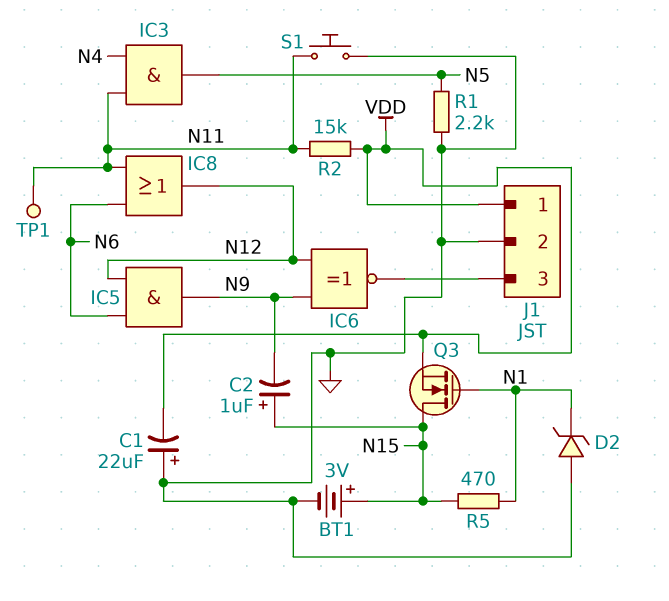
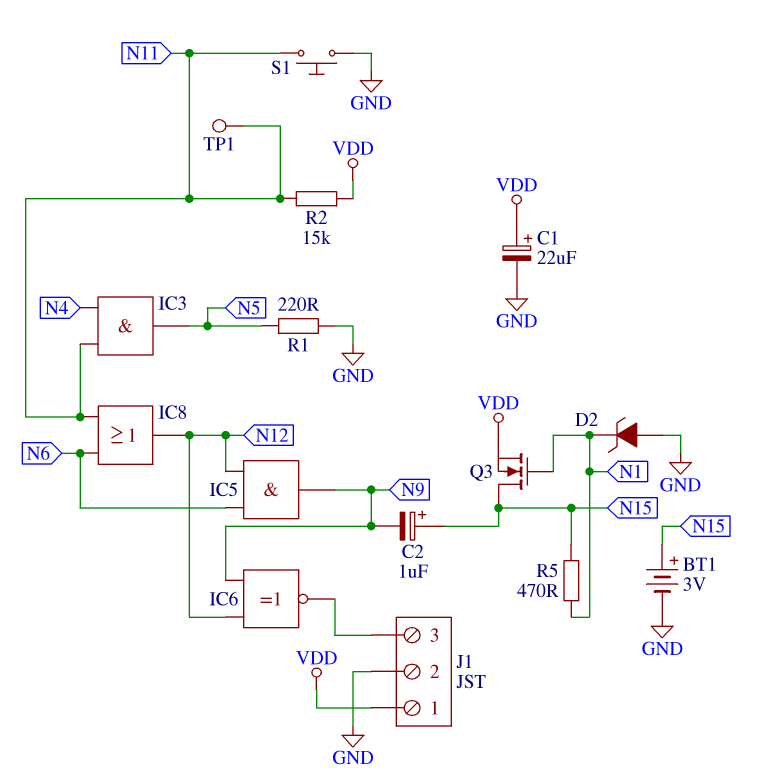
C1: 22uF (plus GND, minus VDD) -> 22uF (plus VDD, minus GND)
R1: 2.2k (GND, N5) -> 220 (GND, N5)

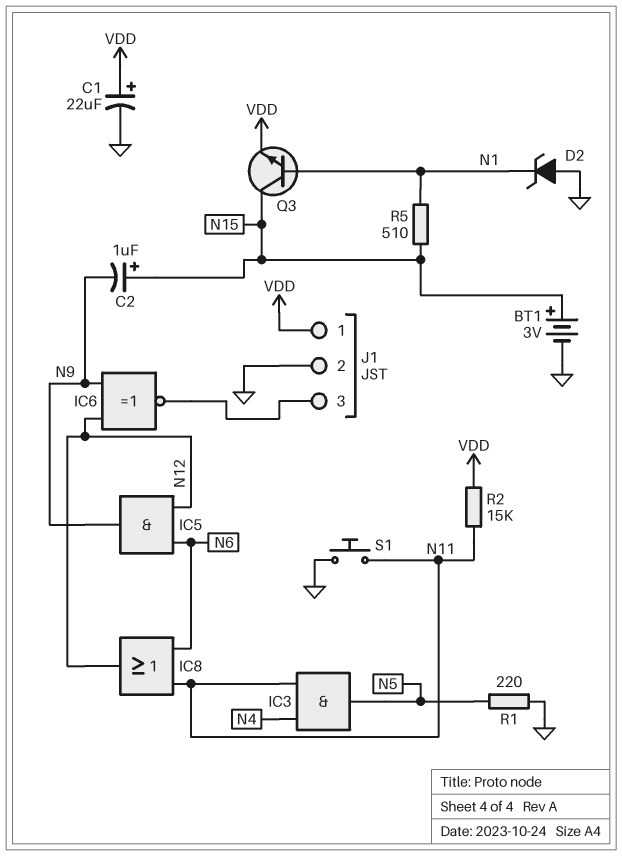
Q3: NMOS (G N1, D N15, S VDD) -> NPN (B N1, C N15, E VDD)
R5: 470 (N1, N15) -> 510 (N1, N15)
TP1: test point (N11) -> none

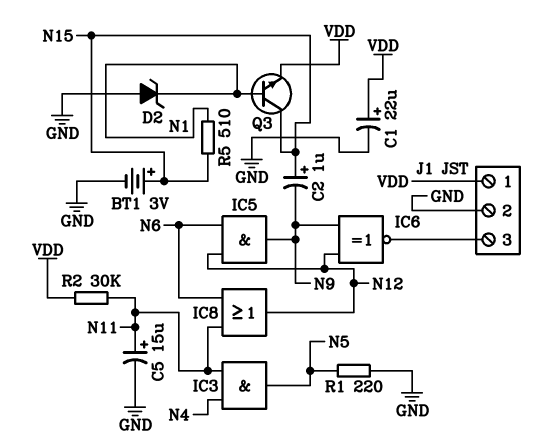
C5: none -> 15uF (plus N11, minus GND)
R2: 15k (N11, VDD) -> 30k (N11, VDD)
S1: button (GND, N11) -> none

